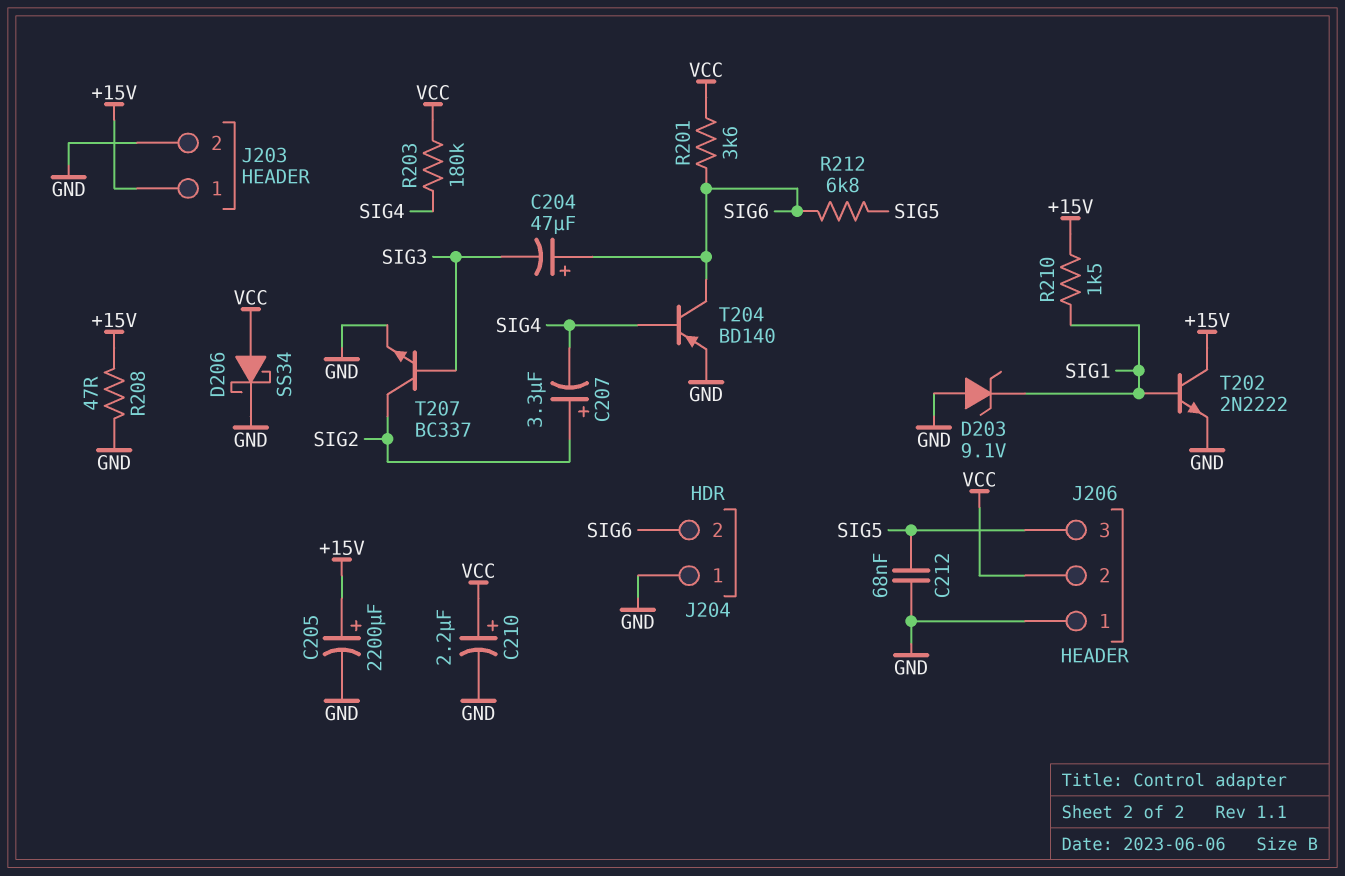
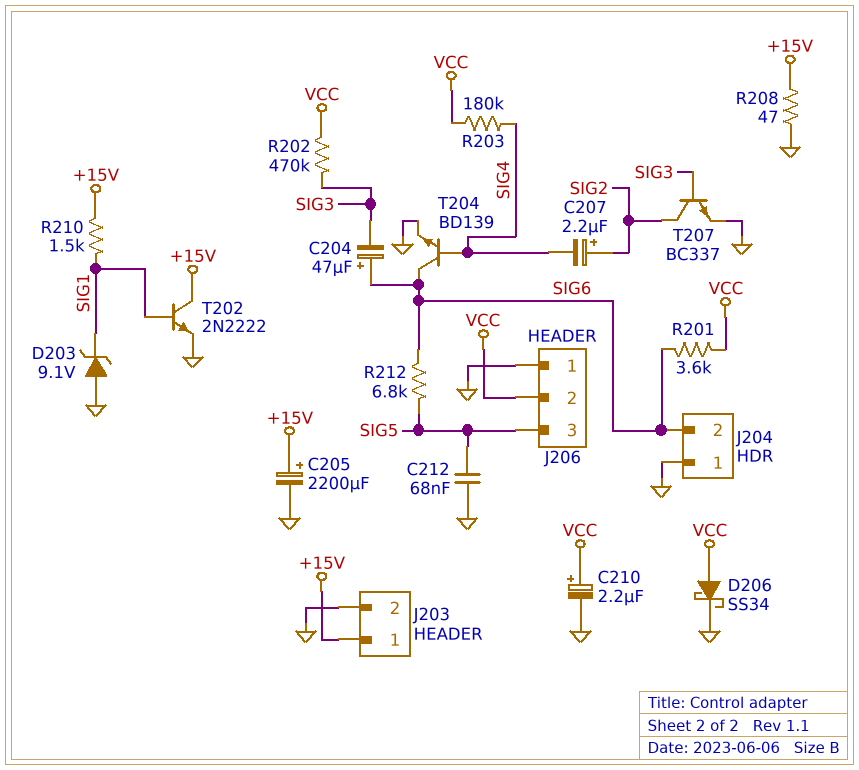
C207: 3.3uF (plus SIG2, minus SIG4) -> 2.2uF (plus SIG2, minus SIG4)
R202: none -> 470k (SIG3, VCC)
T204: PNP BD140 (B SIG4, C SIG6, E GND) -> NPN BD139 (B SIG4, C SIG6, E GND)

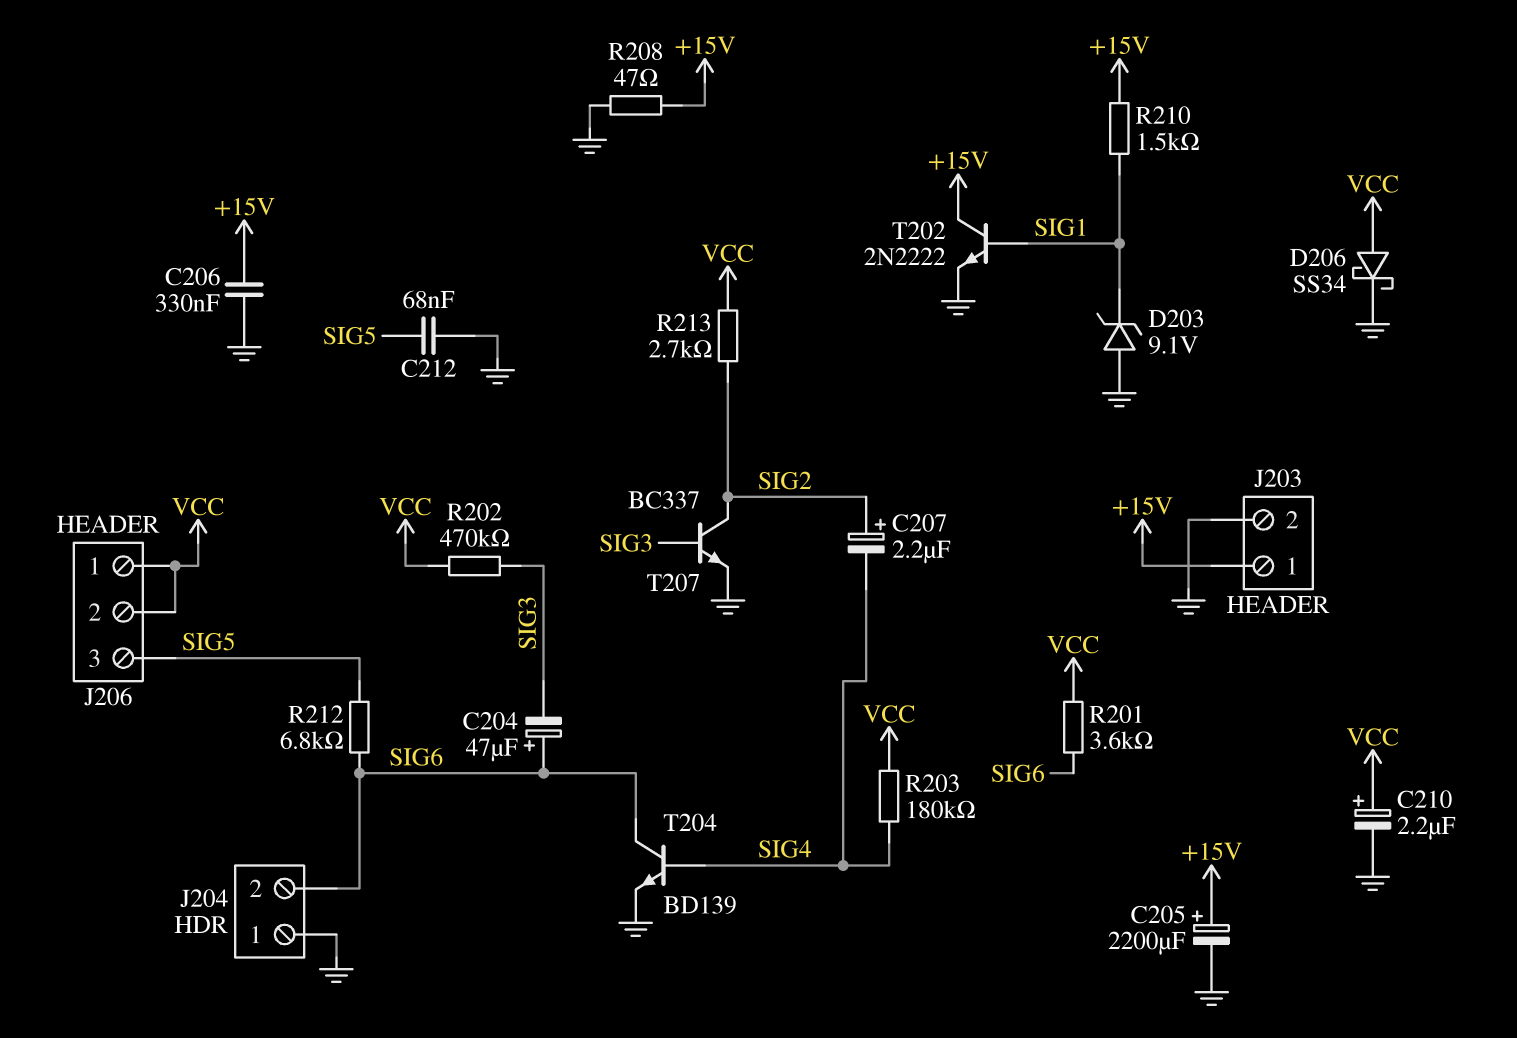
C206: none -> 330nF (+15V, GND)
J206 pin 1: GND -> VCC
R213: none -> 2.7k (SIG2, VCC)

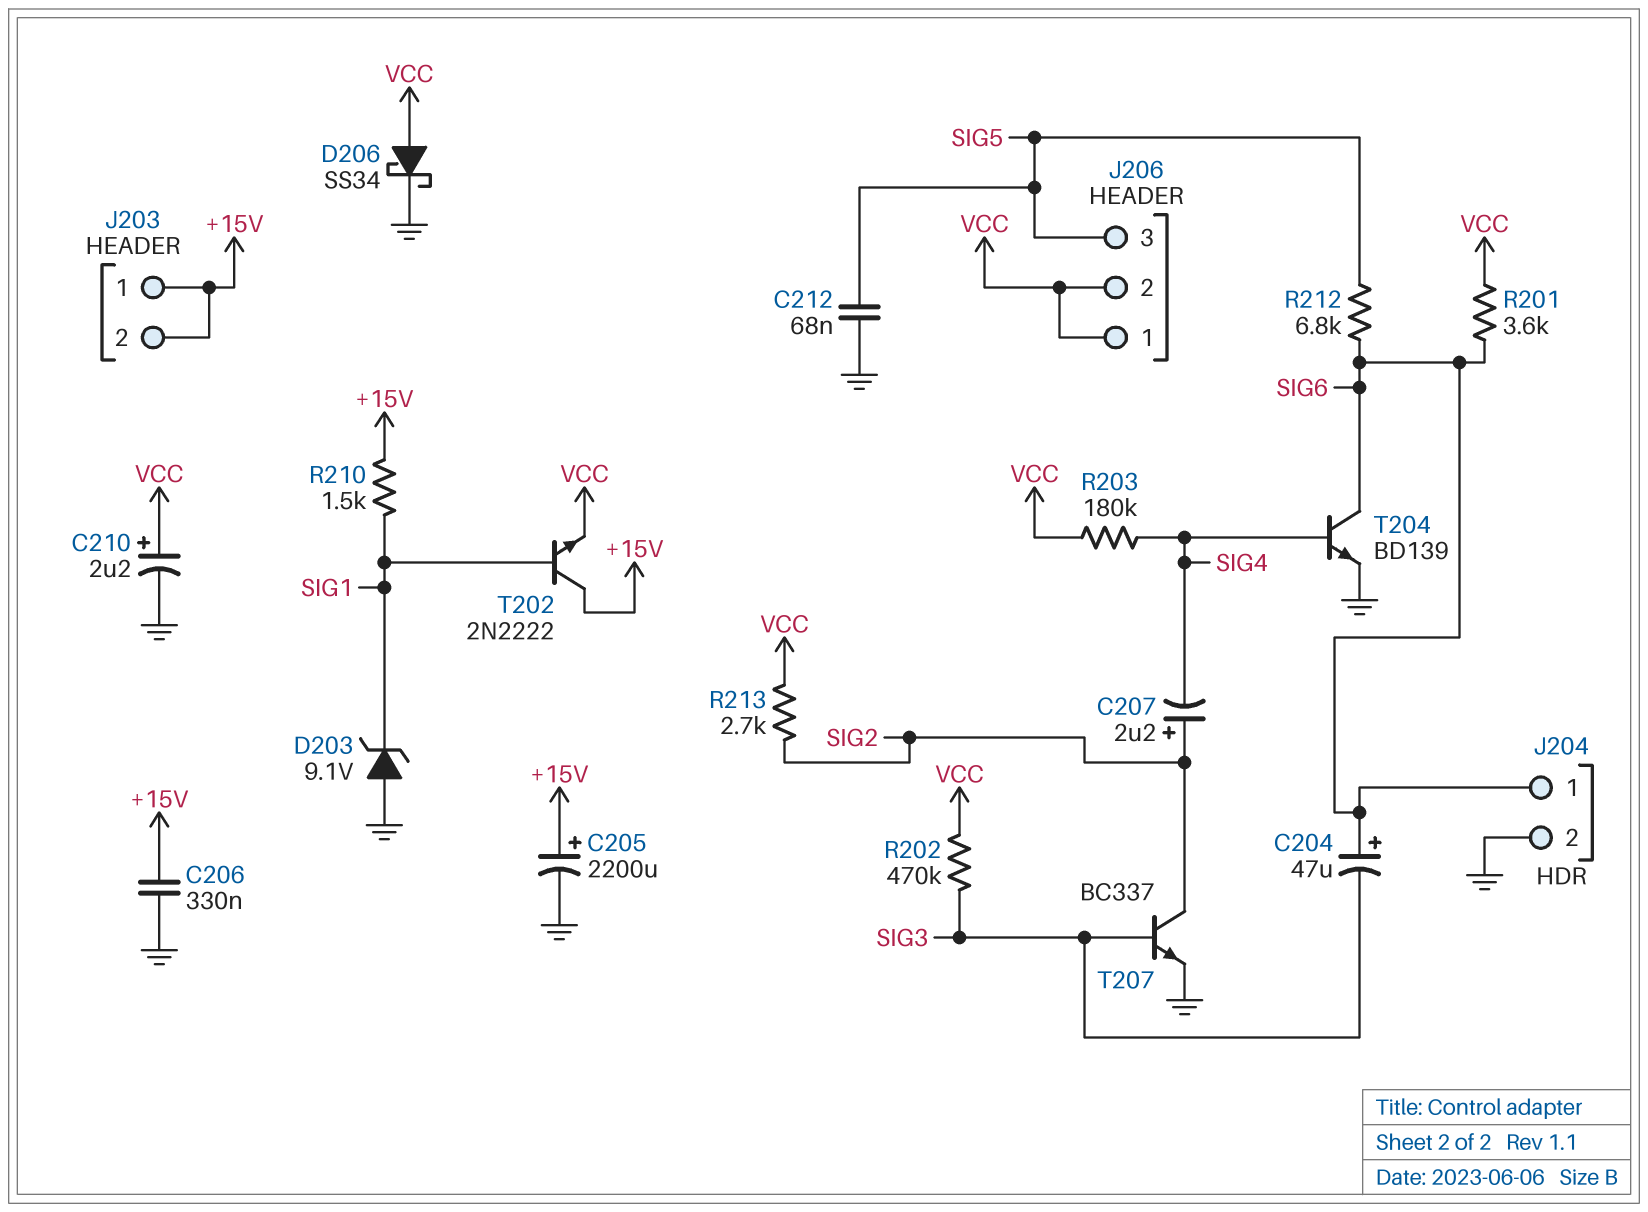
J203 pin 2: GND -> +15V
J204 pin 1: GND -> SIG6
J204 pin 2: SIG6 -> GND
R208: 47 (+15V, GND) -> none
T202: NPN 2N2222 (B SIG1, C +15V, E GND) -> NPN 2N2222 (B SIG1, C +15V, E VCC)

